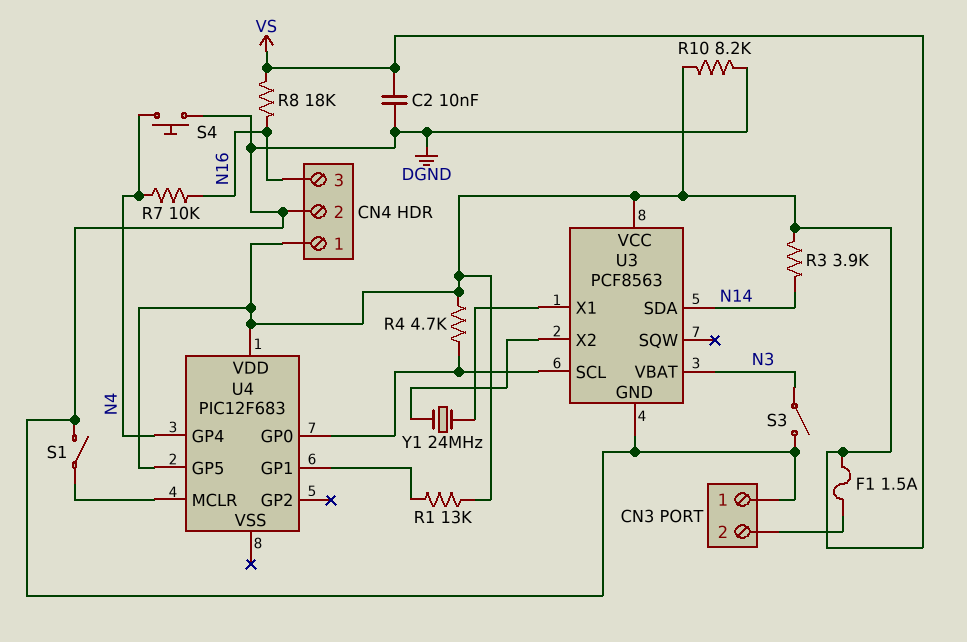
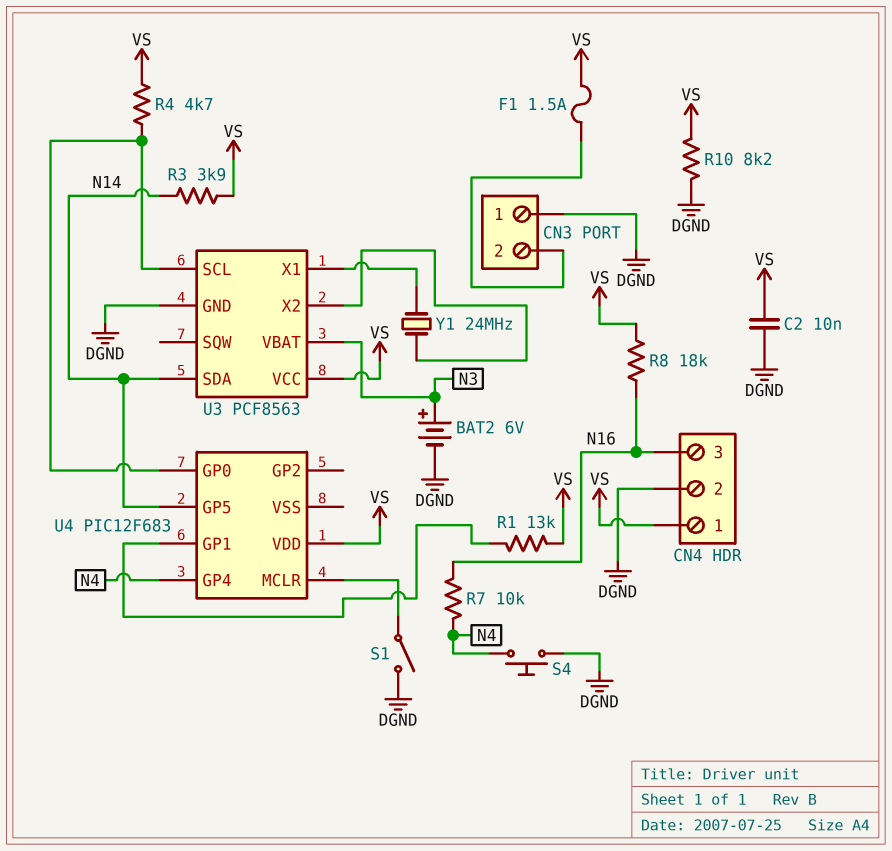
BAT2: none -> 6V (plus N3, minus DGND)
S3: switch (DGND, N3) -> none
U4 pin GP5: VS -> N14

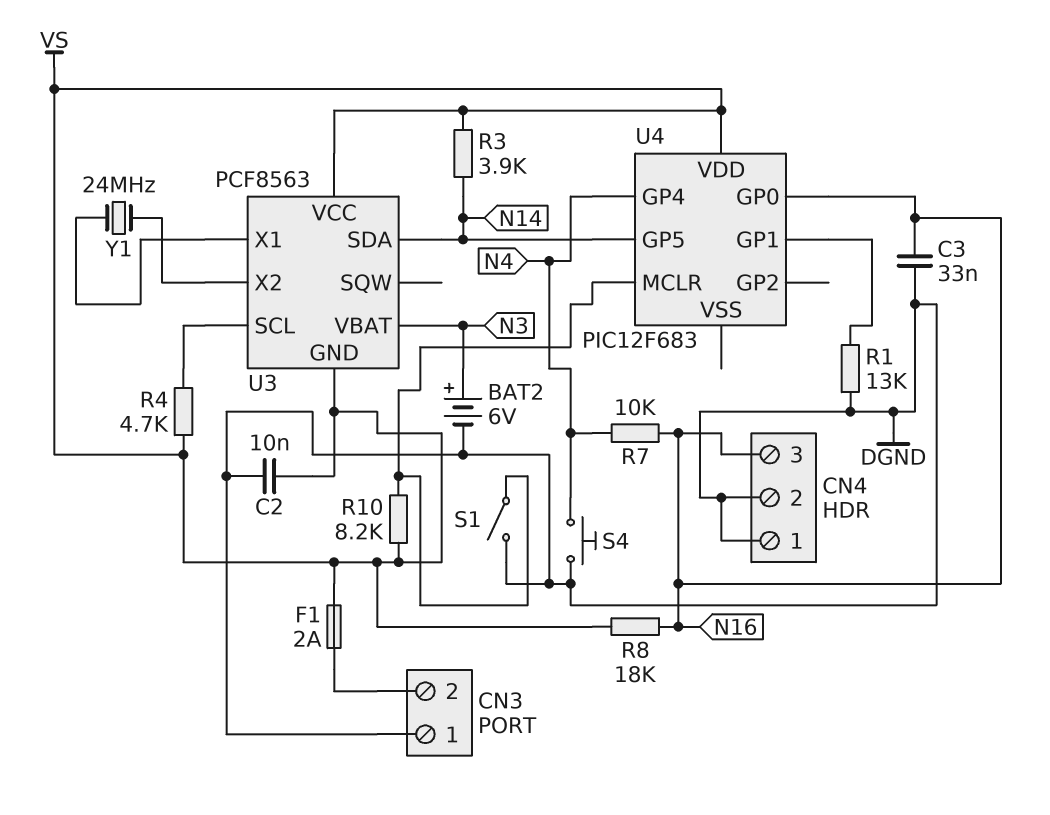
C3: none -> 33nF (DGND, N16)
CN4 pin 1: VS -> DGND
F1: 1.5A (CN3/2, VS) -> 2A (CN3/2, VS)
R1: 13k (U4/GP1, VS) -> 13k (DGND, U4/GP1)
R10: 8.2k (DGND, VS) -> 8.2k (U4/MCLR, VS)
U3 pin GND: DGND -> VS
U4 pin GP0: U3/SCL -> N16

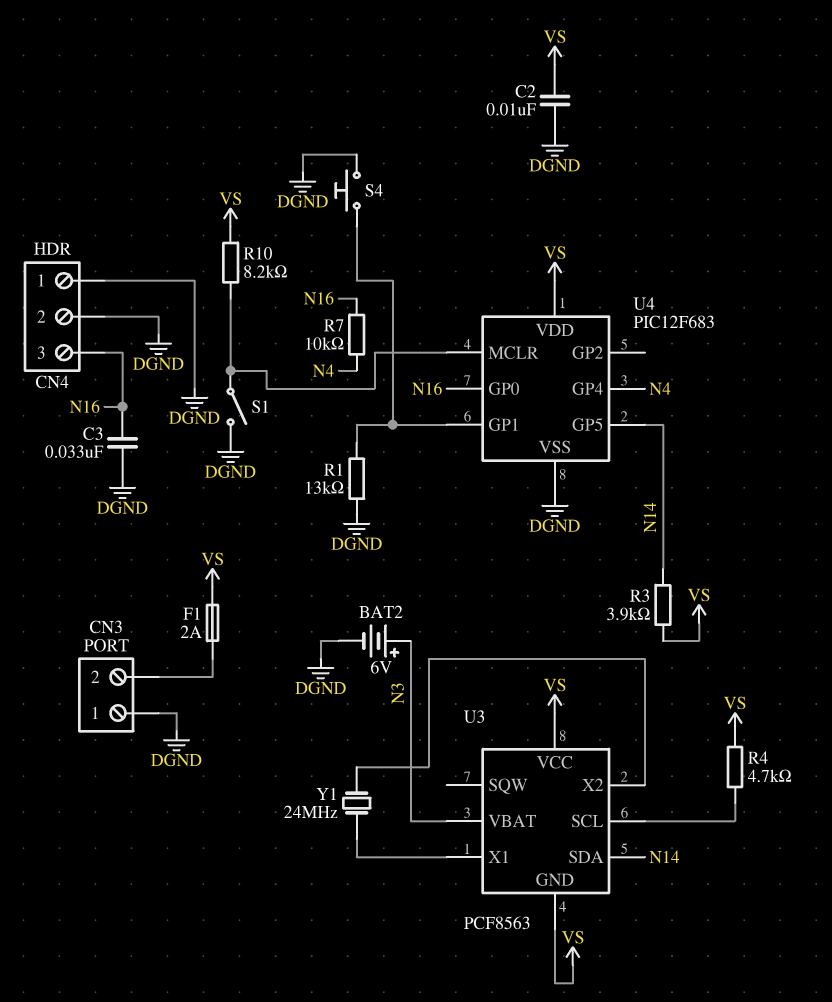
R8: 18k (N16, VS) -> none
S4: button (DGND, N4) -> button (DGND, U4/GP1)
U4 pin VSS: none -> DGND

